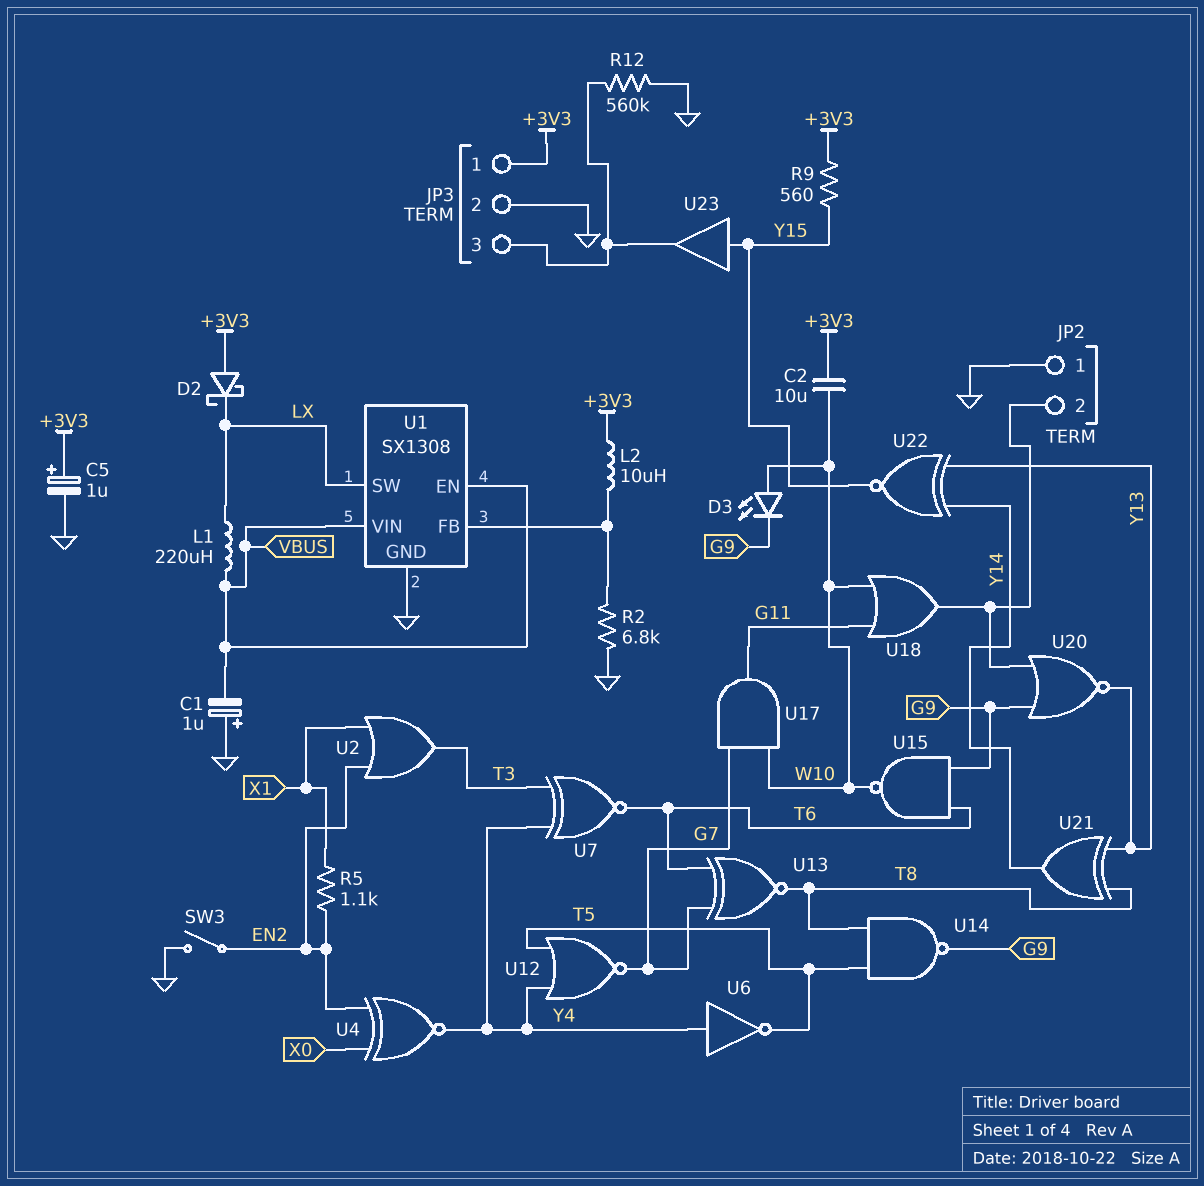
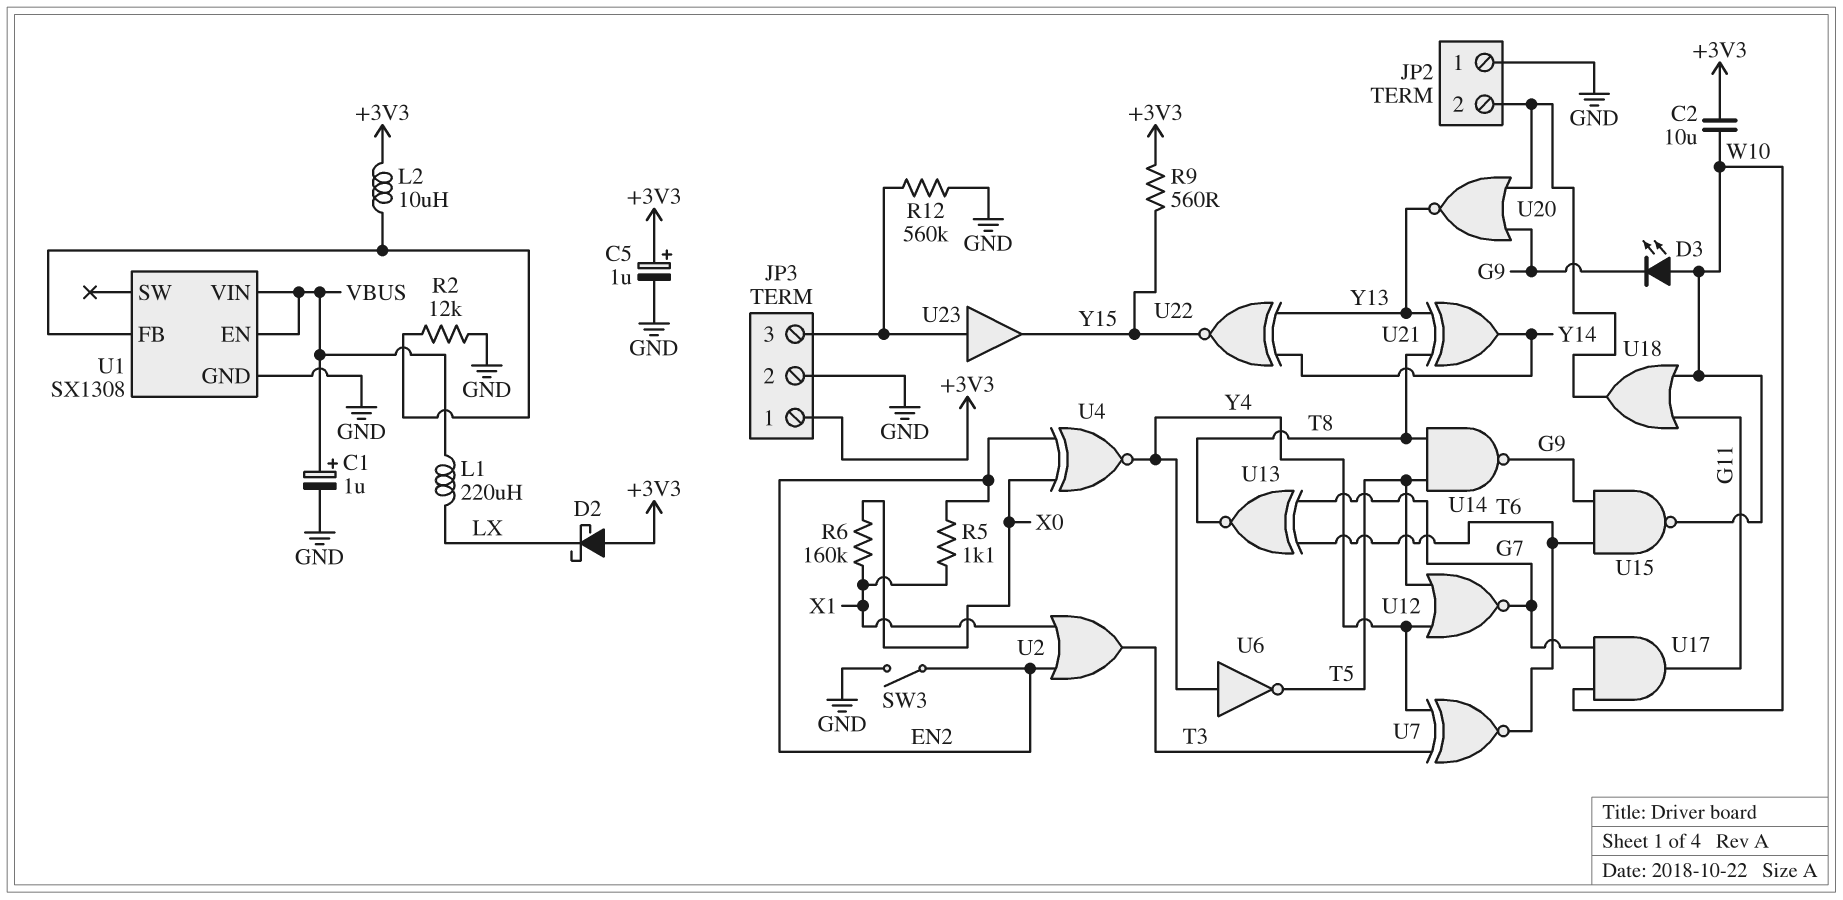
C1: 1uF (plus GND, minus VBUS) -> 1uF (plus VBUS, minus GND)
R2: 6.8k (GND, U1/FB) -> 12k (GND, U1/FB)
R6: none -> 160k (X0, X1)
U1 pin SW: LX -> none
U23: buffer (in Y15, out JP3/3) -> buffer (in JP3/3, out Y15)

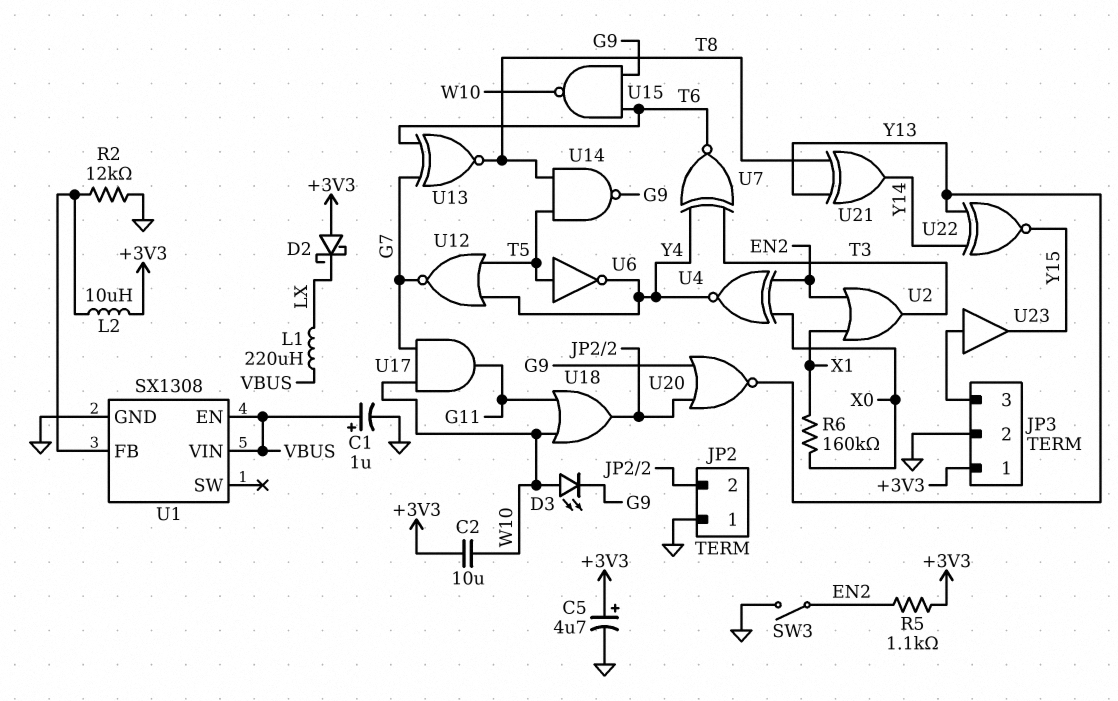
C5: 1uF (plus +3V3, minus GND) -> 4.7uF (plus +3V3, minus GND)
R5: 1.1k (EN2, X1) -> 1.1k (+3V3, EN2)
R9: 560 (+3V3, Y15) -> none
R12: 560k (GND, JP3/3) -> none
U6: NOT (in Y4, out T5) -> NOT (in T5, out Y4)

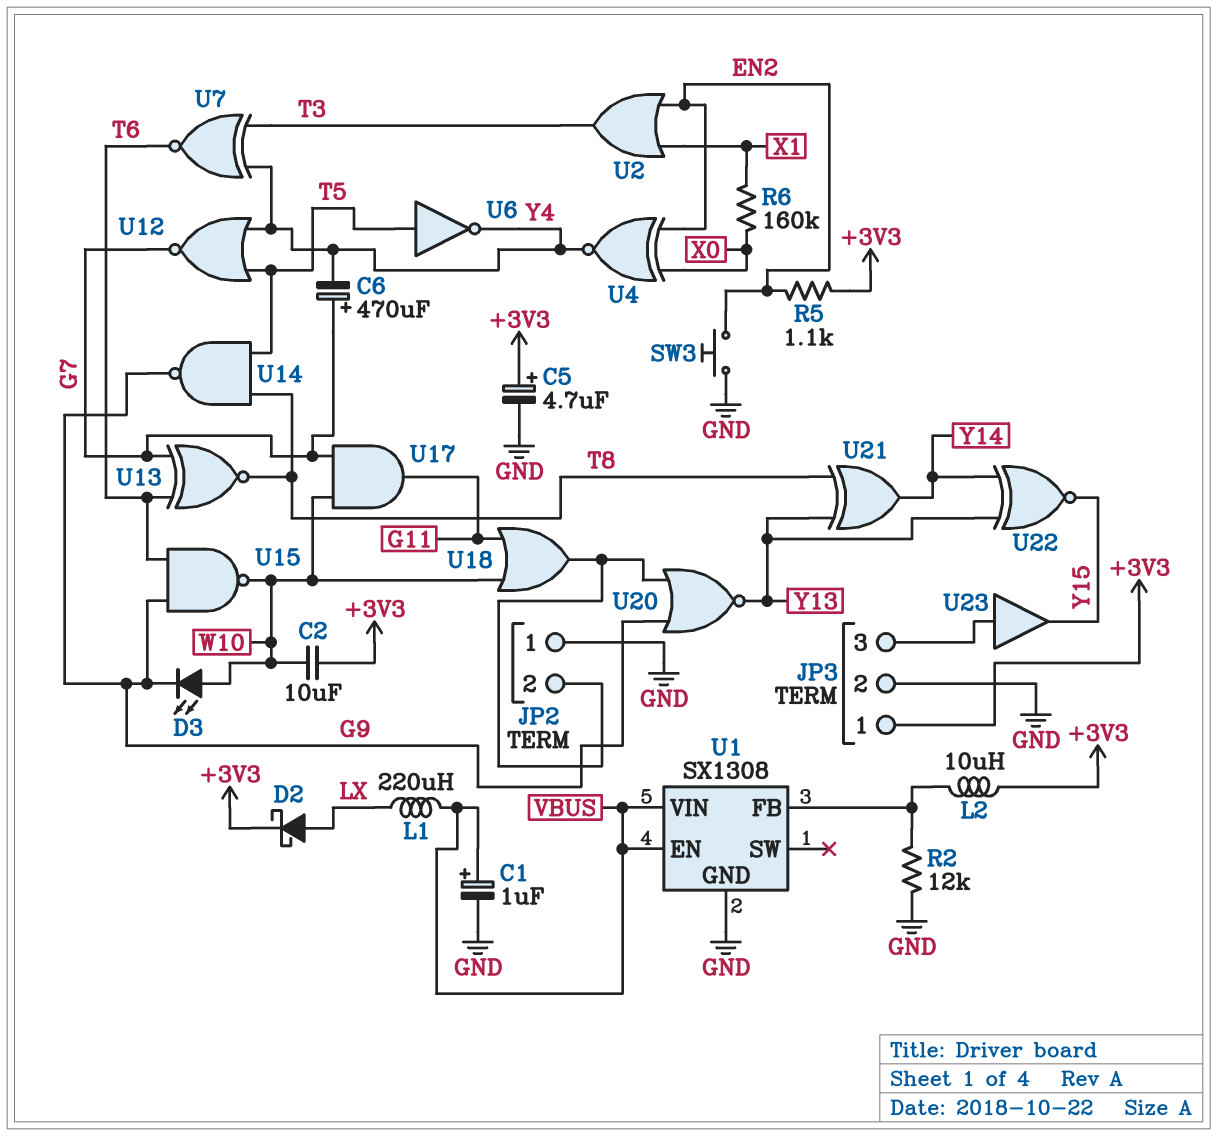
C6: none -> 470uF (plus G7, minus Y4)
D2: schottky (A +3V3, K LX) -> schottky (A LX, K +3V3)
SW3: switch (EN2, GND) -> button (EN2, GND)

